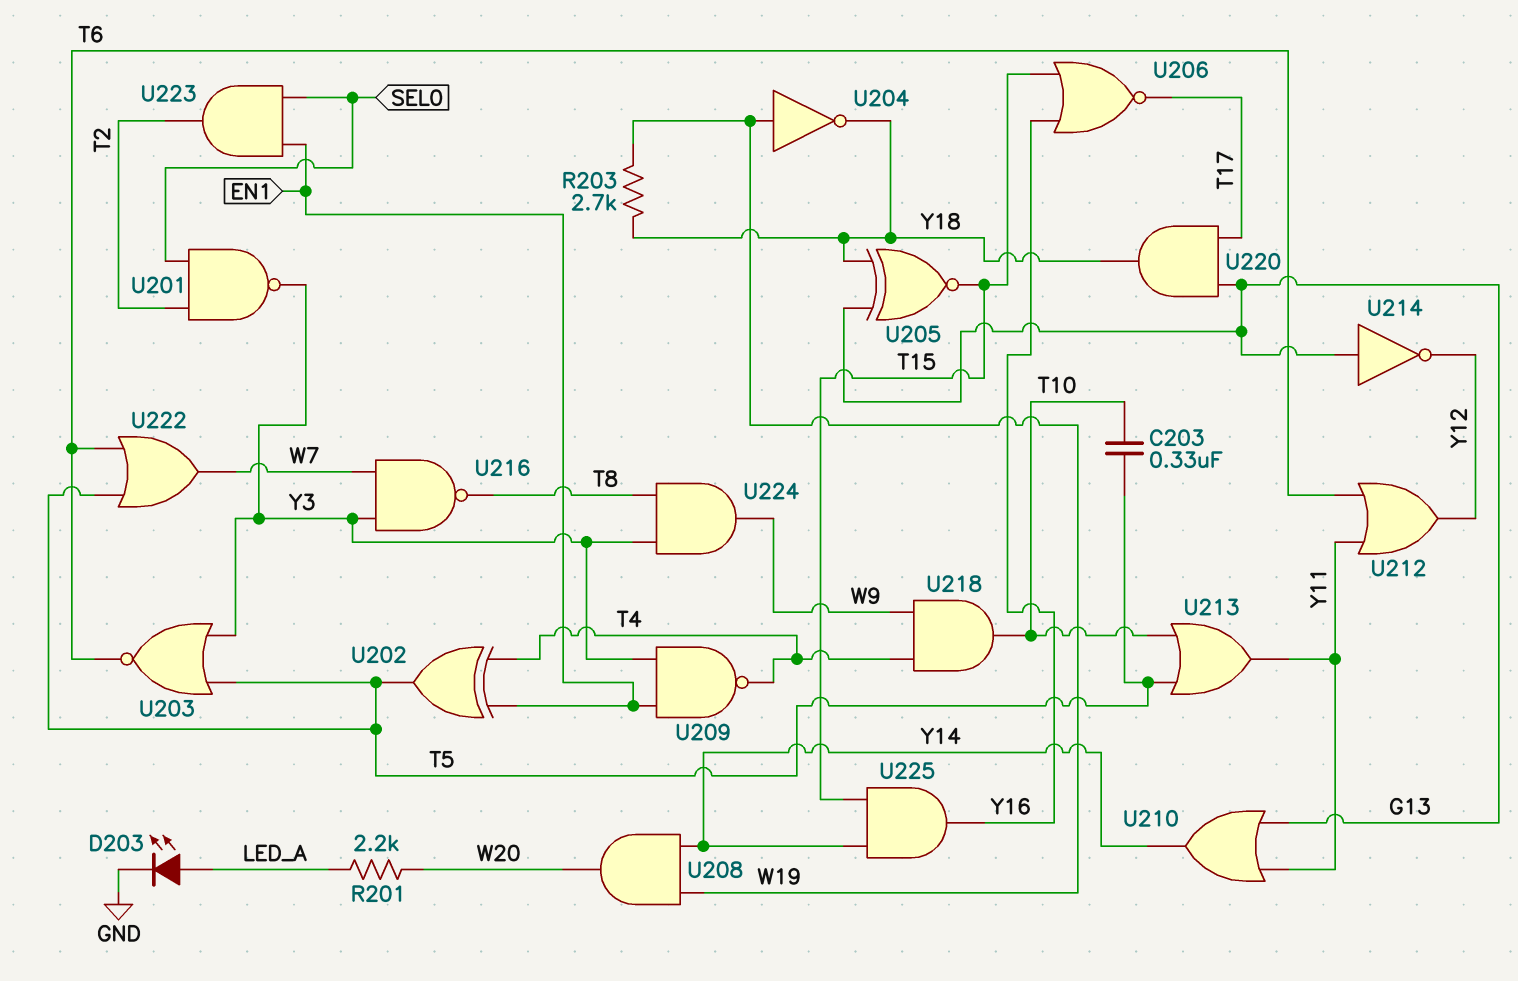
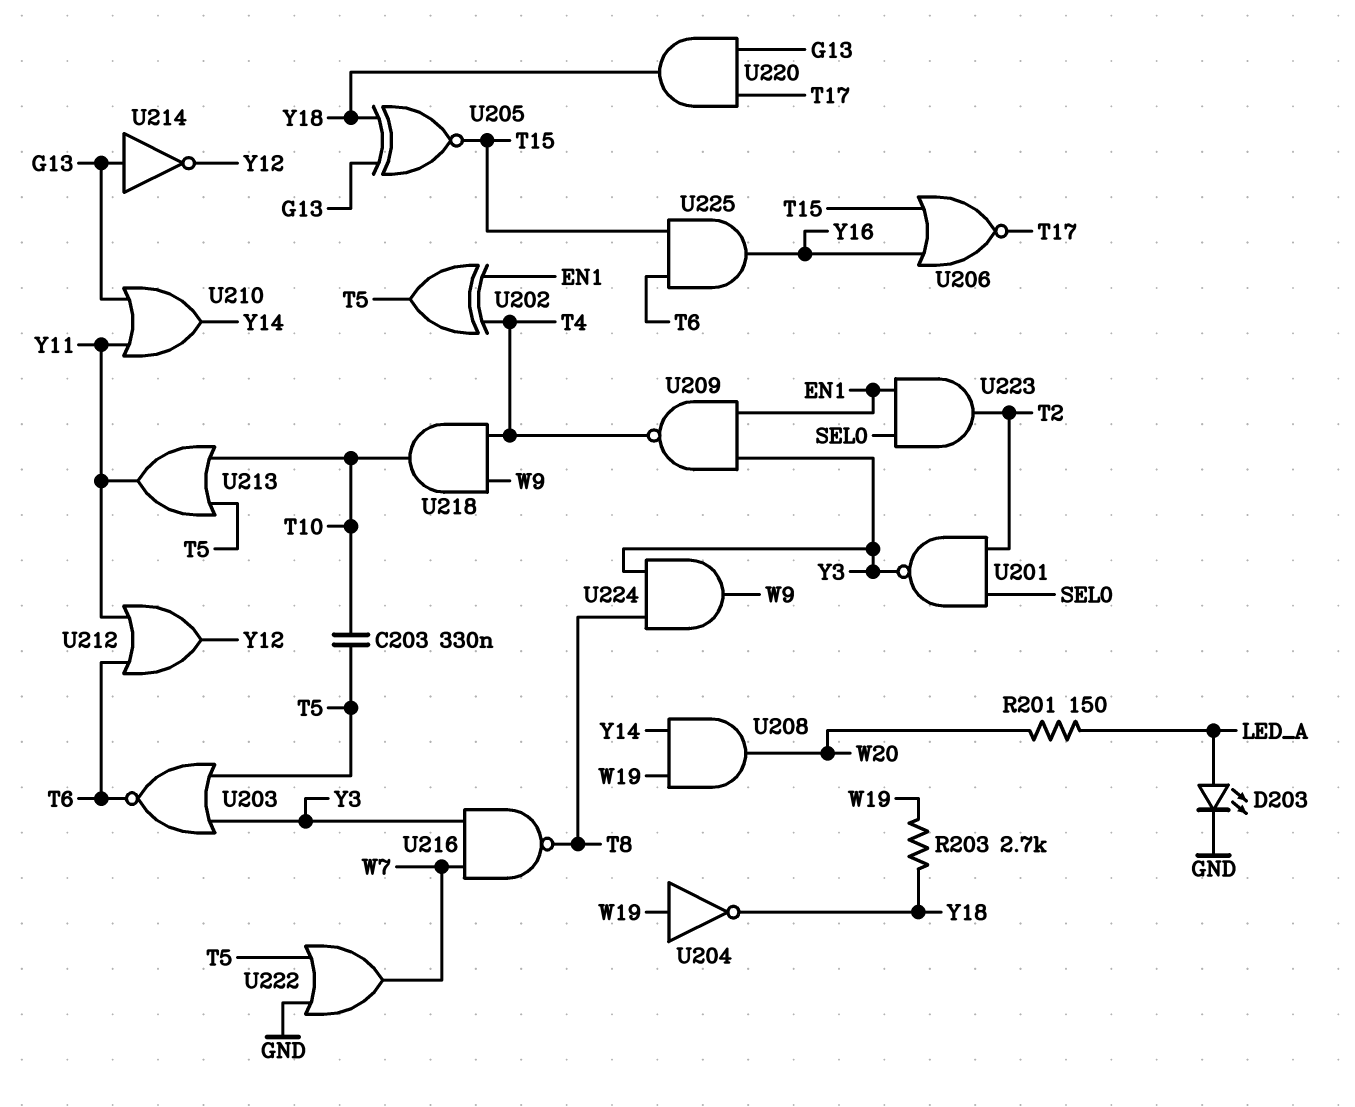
R201: 2.2k (LED_A, W20) -> 150 (LED_A, W20)
U222: OR (in T5, in T6, out W7) -> OR (in GND, in T5, out W7)
U225: AND (in T15, in Y14, out Y16) -> AND (in T6, in T15, out Y16)

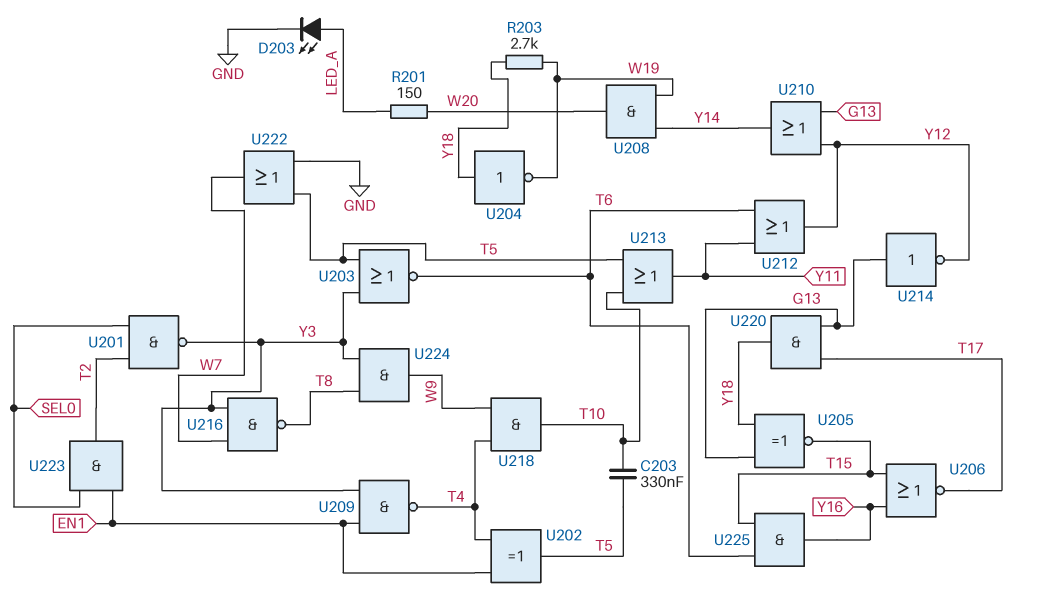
U204: NOT (in W19, out Y18) -> NOT (in Y18, out W19)
U210: OR (in G13, in Y11, out Y14) -> OR (in G13, in Y12, out Y14)

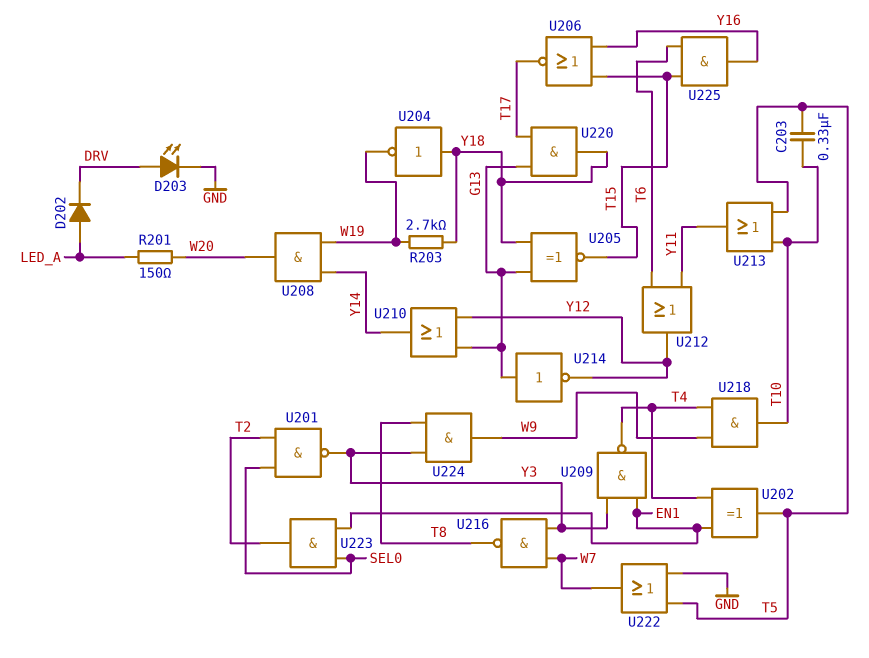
D202: none -> diode (A LED_A, K DRV)
D203: LED (A LED_A, K GND) -> LED (A DRV, K GND)
U203: NOR (in T5, in Y3, out T6) -> none

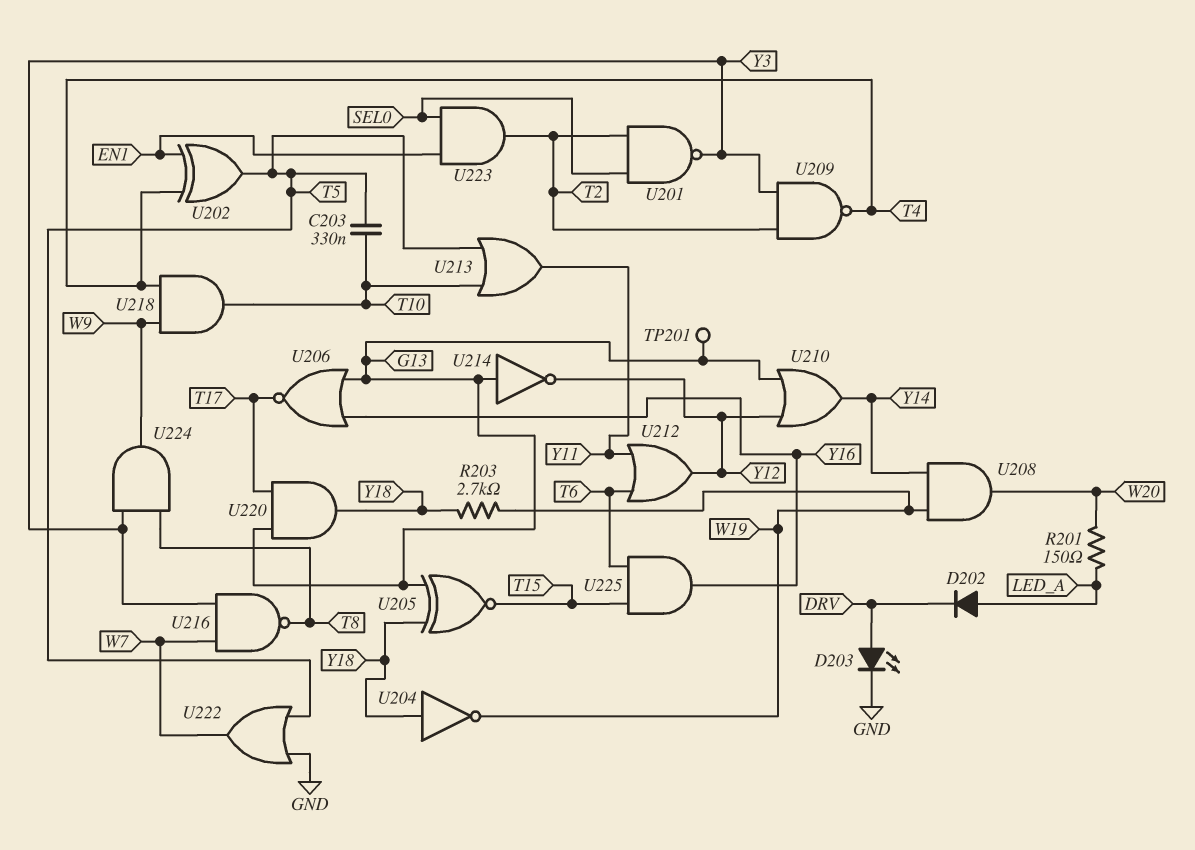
TP201: none -> test point (G13)
U206: NOR (in T15, in Y16, out T17) -> NOR (in G13, in Y16, out T17)
U209: NAND (in EN1, in Y3, out T4) -> NAND (in T2, in Y3, out T4)

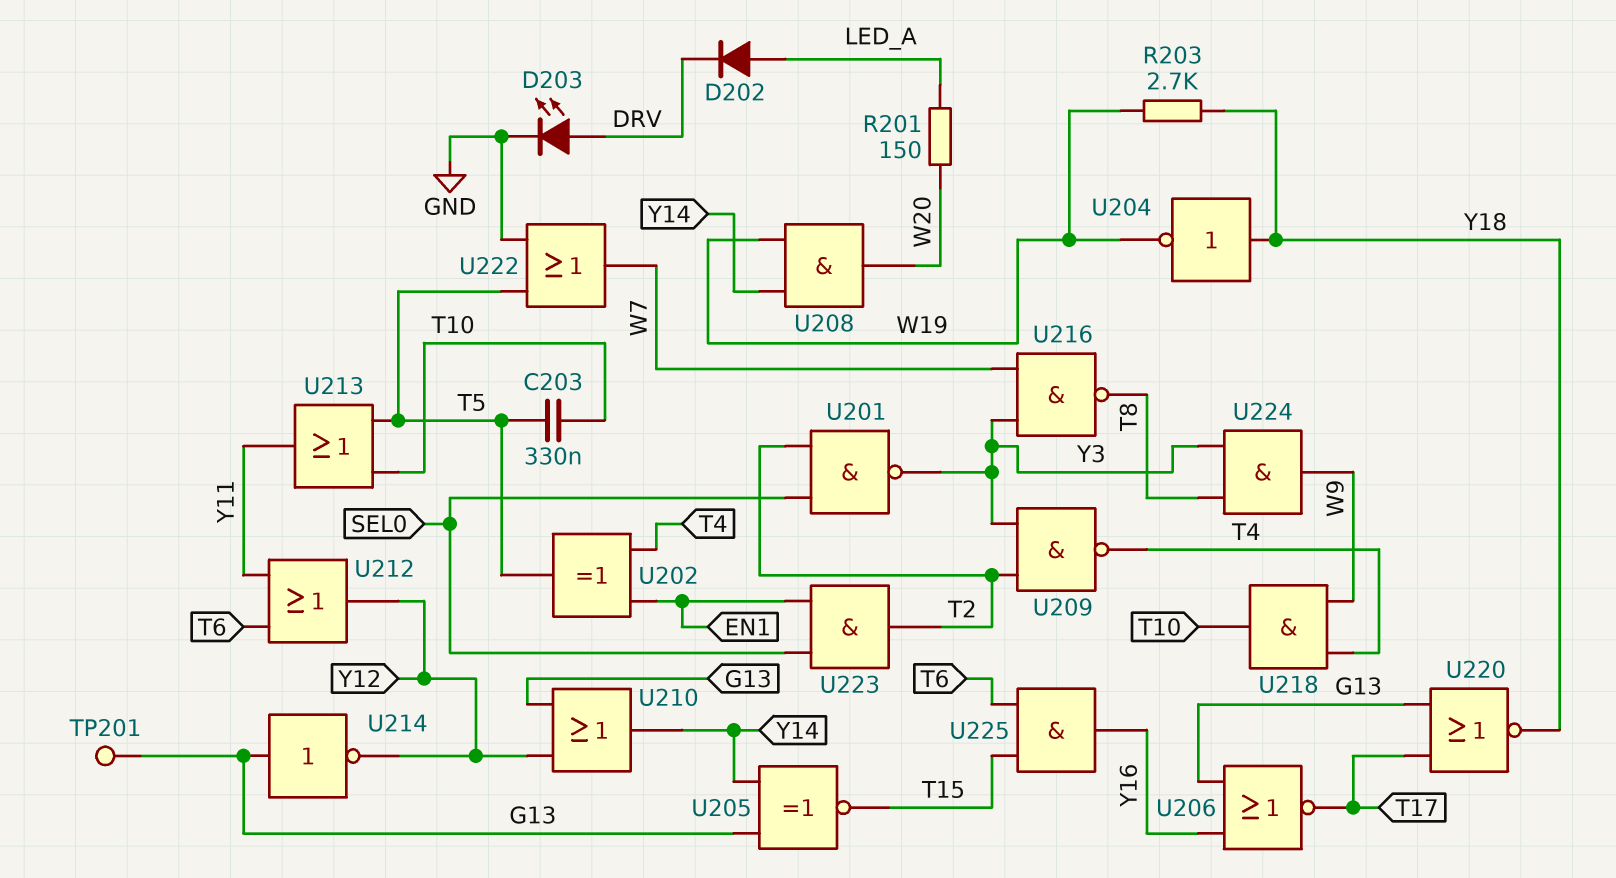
U205: XNOR (in G13, in Y18, out T15) -> XNOR (in G13, in Y14, out T15)
U220: AND (in G13, in T17, out Y18) -> NOR (in G13, in T17, out Y18)

